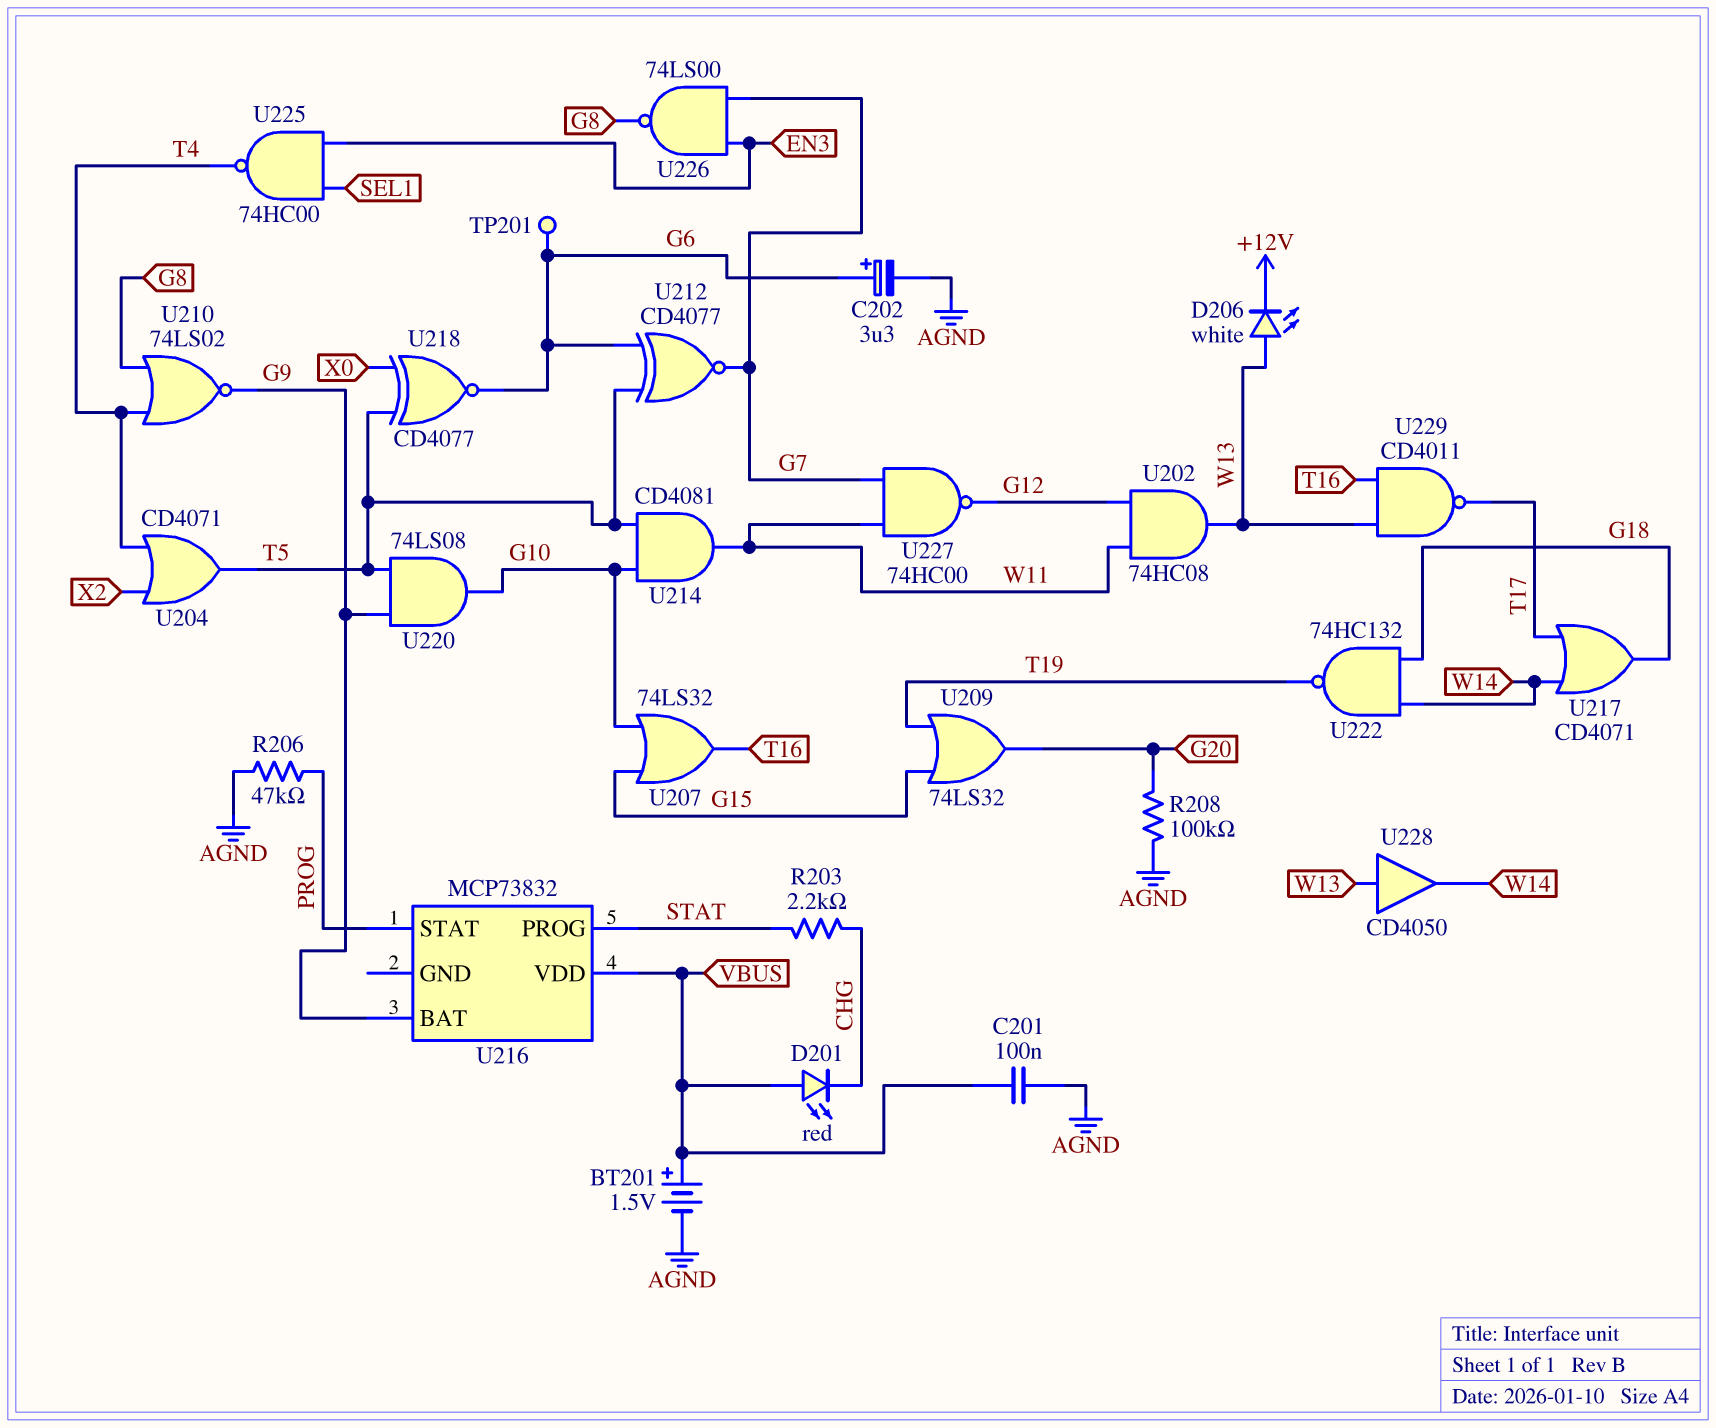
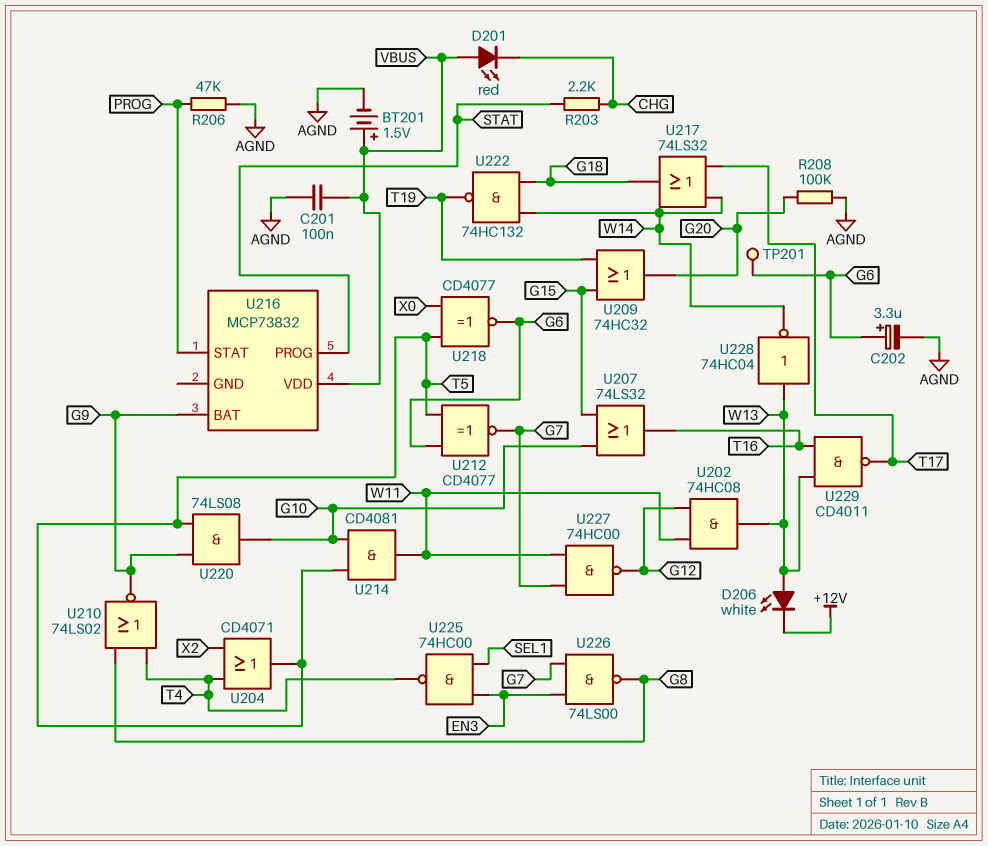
U209: OR 74LS32 (in G15, in T19, out G20) -> OR 74HC32 (in G15, in T19, out G20)
U217: OR CD4071 (in T17, in W14, out G18) -> OR 74LS32 (in T17, in W14, out G18)
U228: buffer CD4050 (in W13, out W14) -> NOT 74HC04 (in W13, out W14)

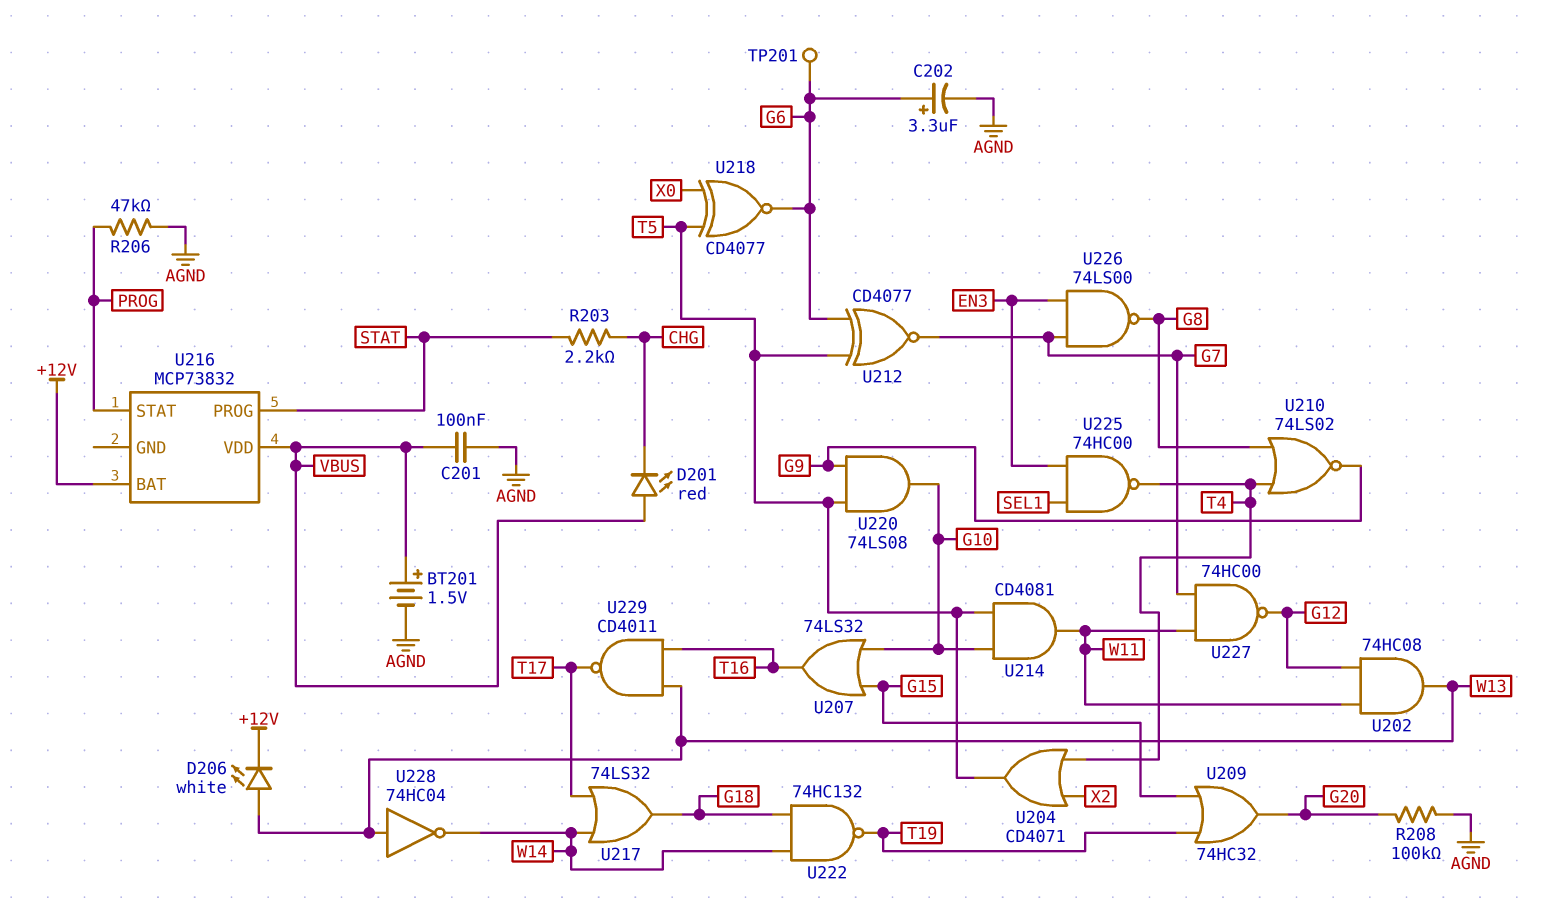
U216 pin BAT: G9 -> +12V

